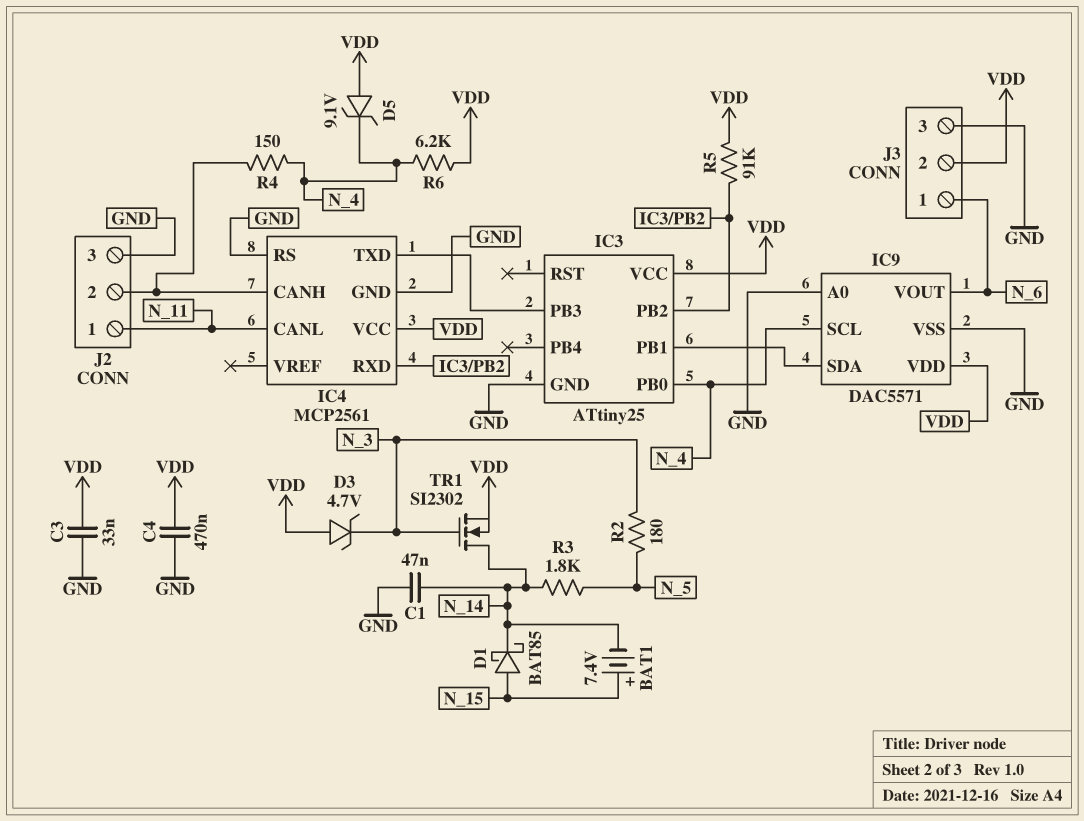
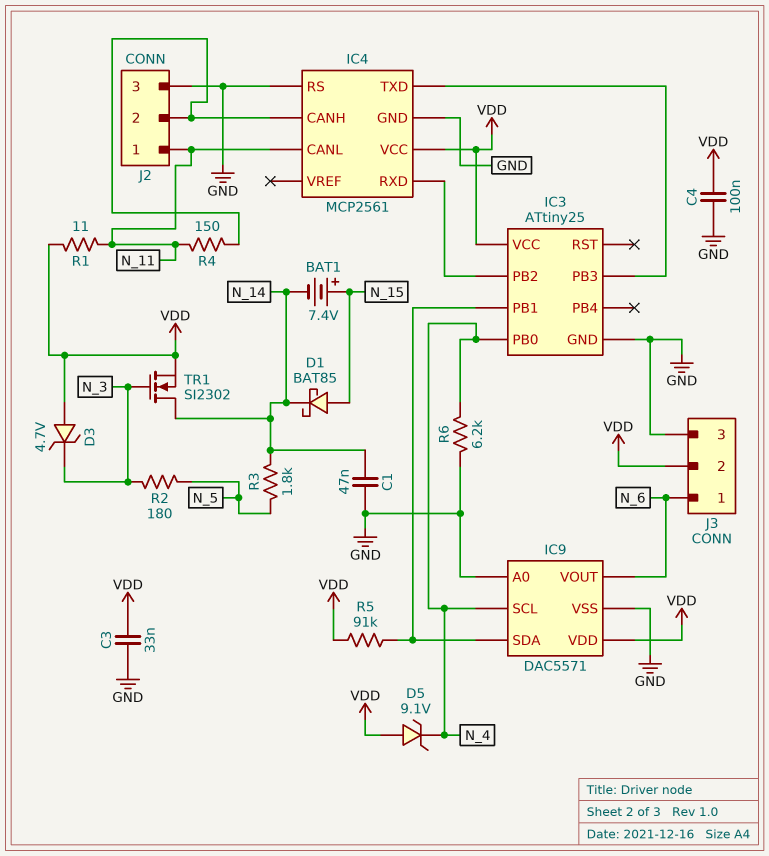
C4: 470nF (GND, VDD) -> 100nF (GND, VDD)
R1: none -> 11 (N_11, VDD)
R4: 150 (IC4/CANH, N_4) -> 150 (IC4/CANH, N_11)
R5: 91k (IC3/PB2, VDD) -> 91k (IC3/PB1, VDD)
R6: 6.2k (N_4, VDD) -> 6.2k (GND, N_4)

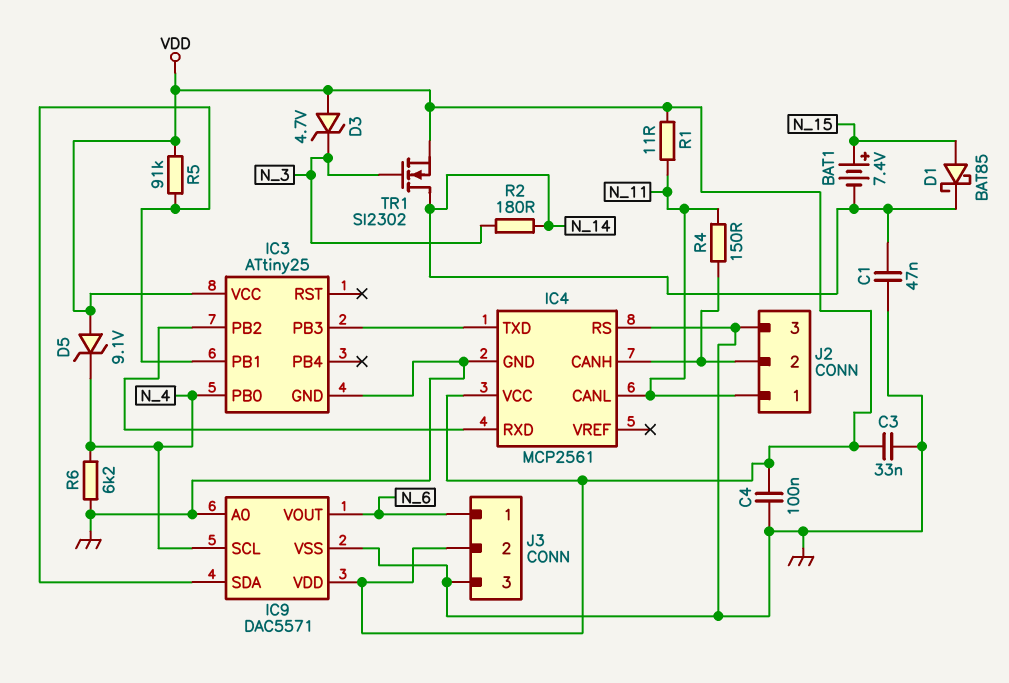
R2: 180 (N_3, N_5) -> 180 (N_3, N_14)
R3: 1.8k (N_5, N_14) -> none

